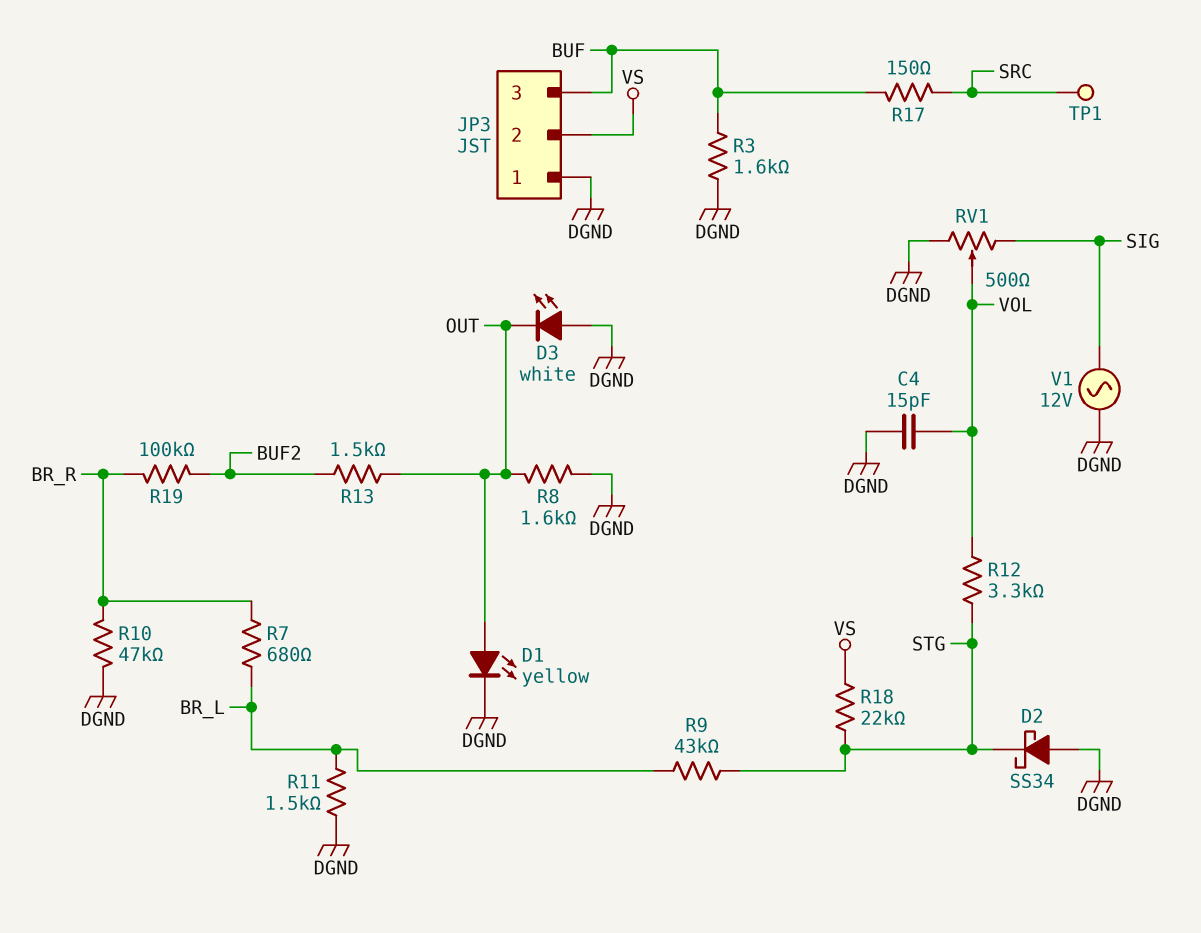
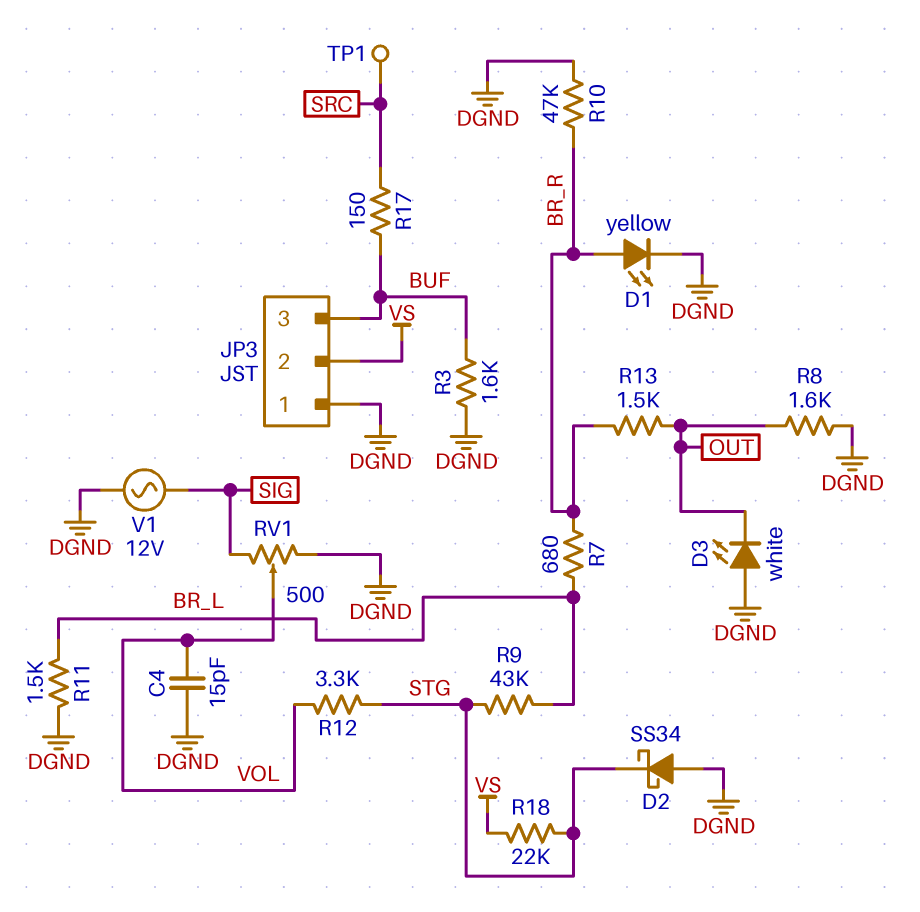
D1: LED yellow (A OUT, K DGND) -> LED yellow (A BR_R, K DGND)
R13: 1.5k (BUF2, OUT) -> 1.5k (BR_R, OUT)
R19: 100k (BR_R, BUF2) -> none

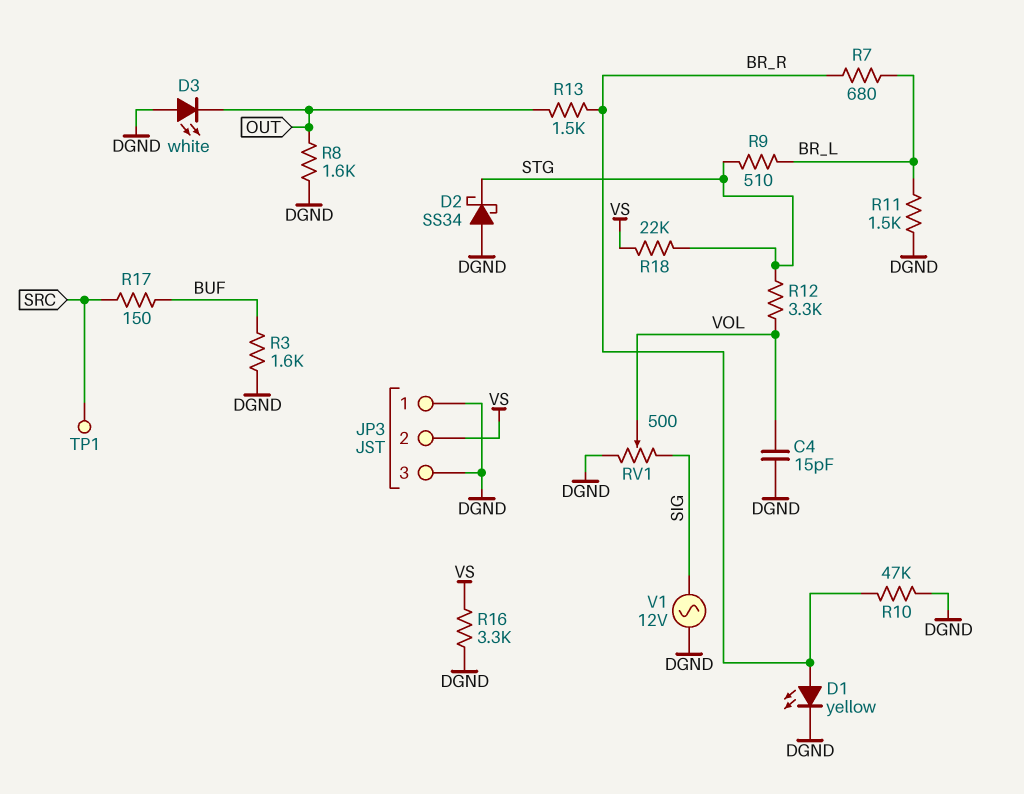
JP3 pin 3: BUF -> DGND
R9: 43k (BR_L, STG) -> 510 (BR_L, STG)
R16: none -> 3.3k (DGND, VS)

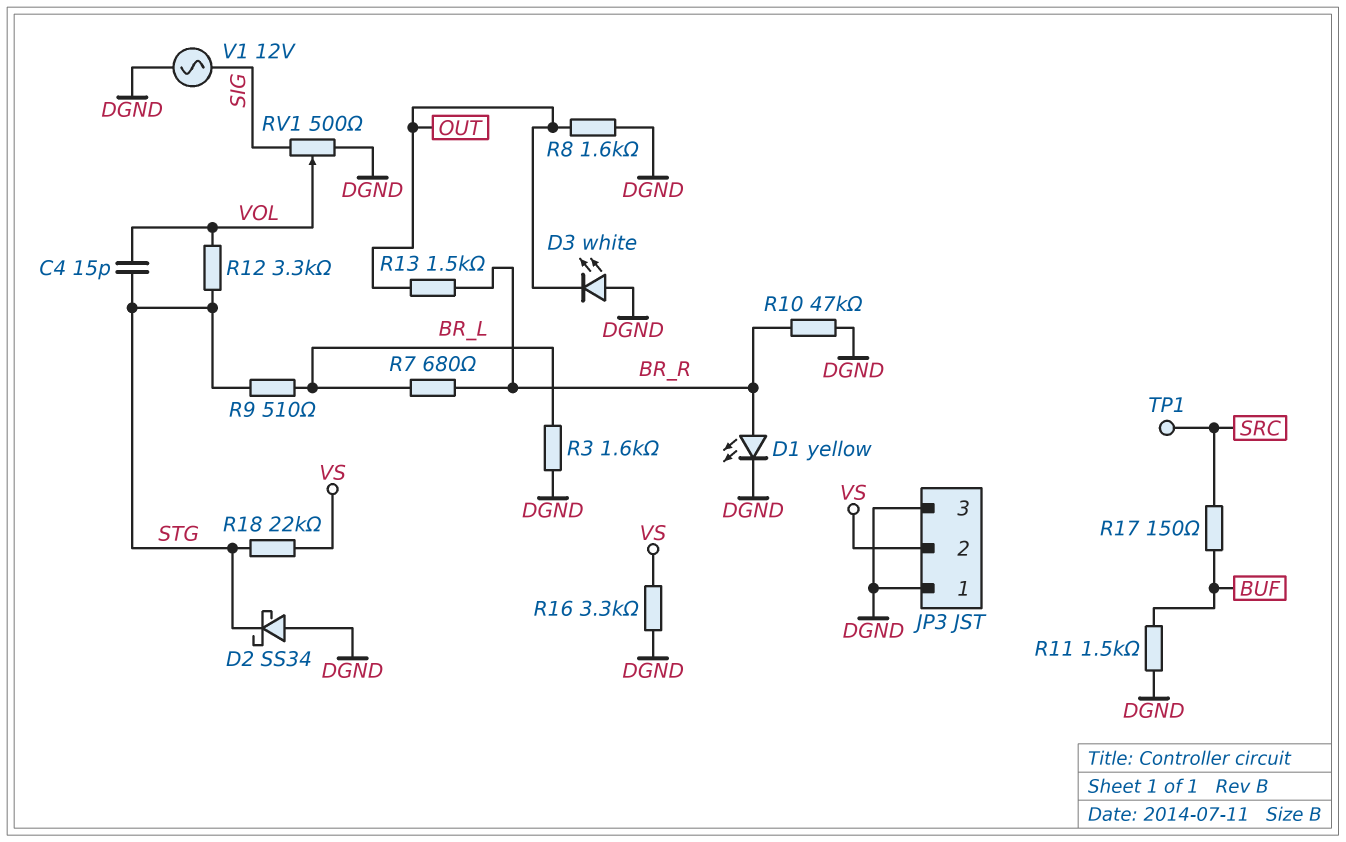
C4: 15pF (DGND, VOL) -> 15pF (STG, VOL)
R3: 1.6k (BUF, DGND) -> 1.6k (BR_L, DGND)
R11: 1.5k (BR_L, DGND) -> 1.5k (BUF, DGND)

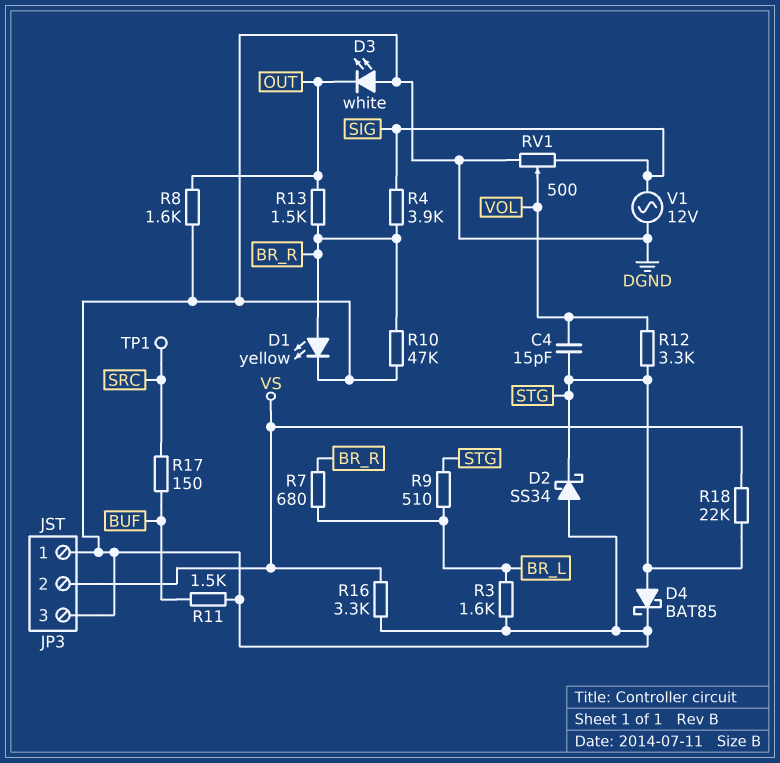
D4: none -> schottky BAT85 (A STG, K DGND)
R4: none -> 3.9k (BR_R, SIG)

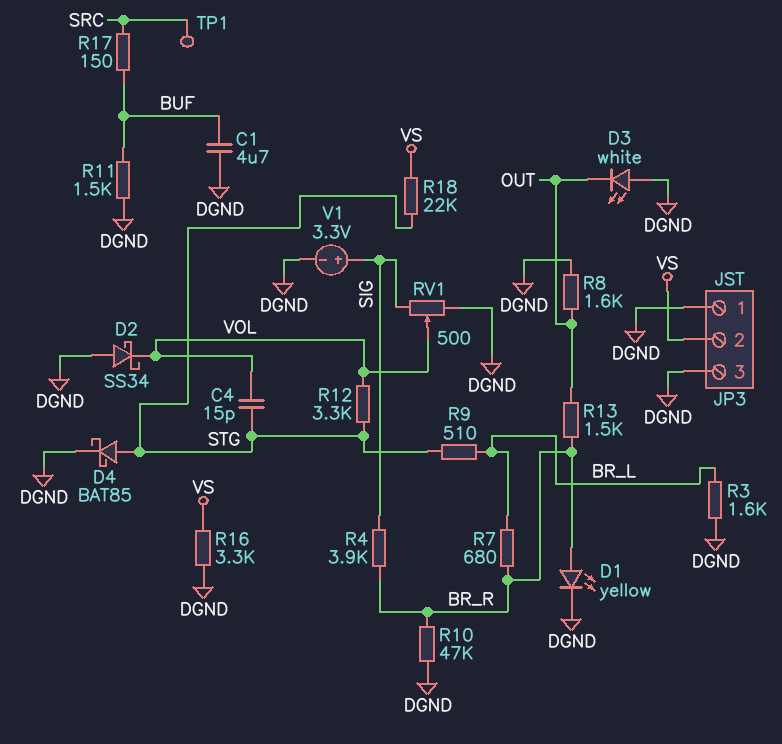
C1: none -> 4.7uF (BUF, DGND)
D2: schottky SS34 (A DGND, K STG) -> schottky SS34 (A DGND, K VOL)
V1: AC 12V (DGND, SIG) -> 3.3V (plus SIG, minus DGND)

